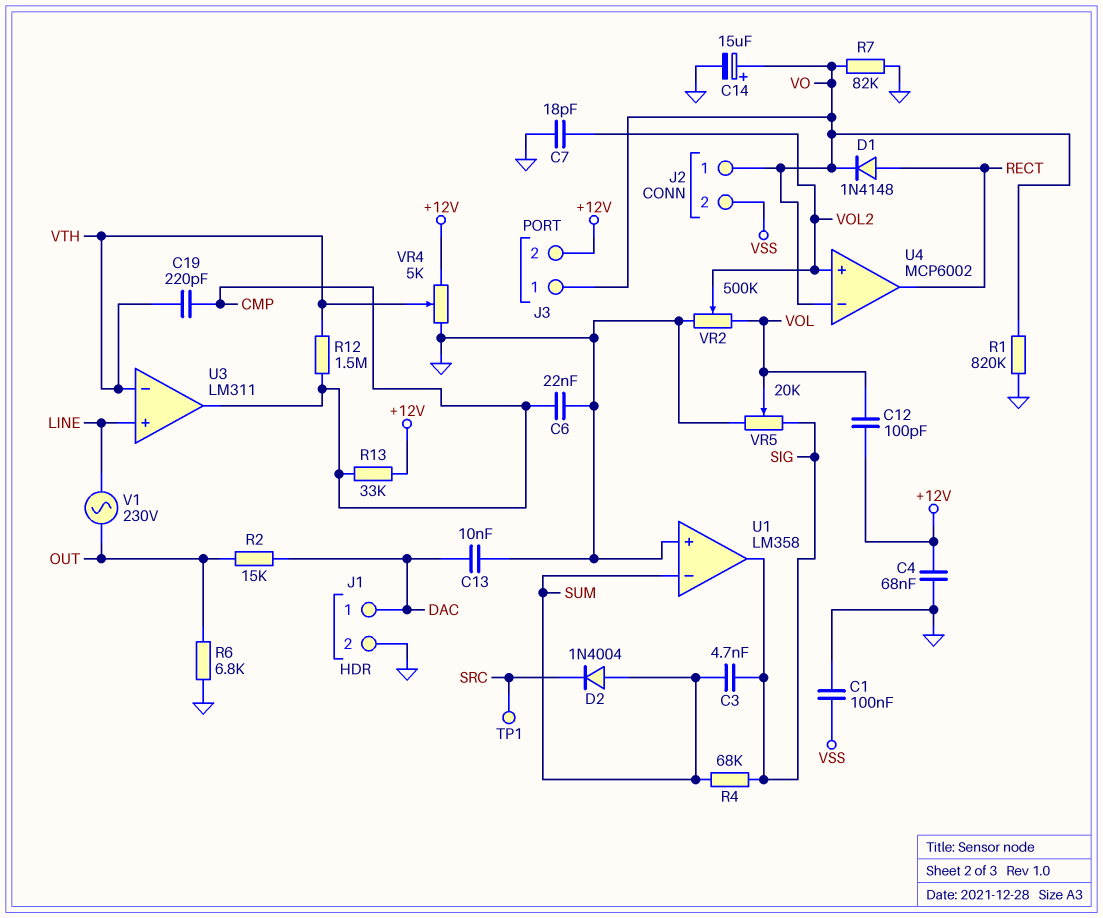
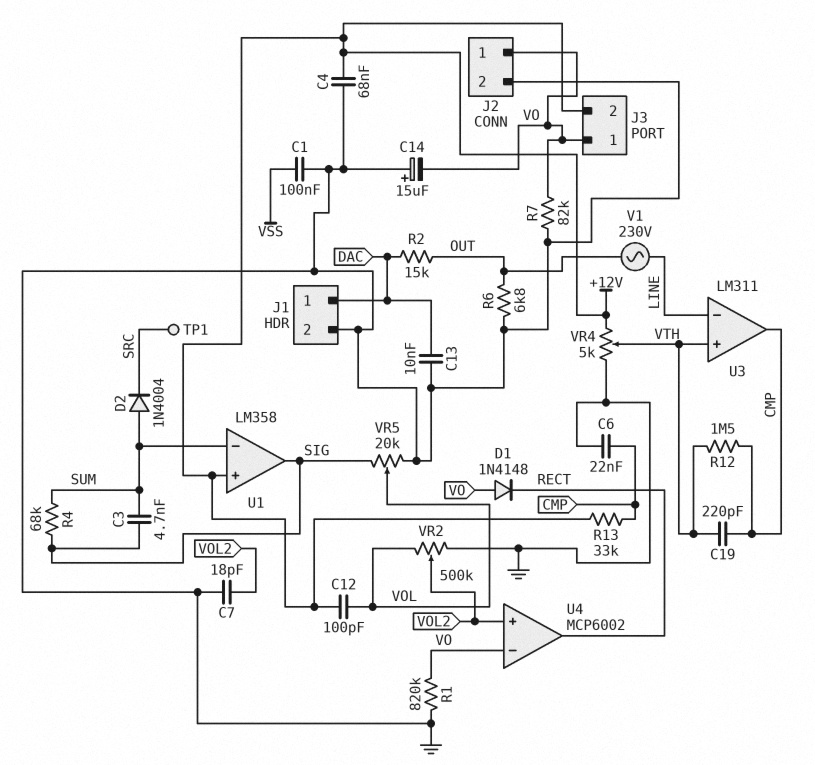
C14: 15uF (plus VO, minus GND) -> 15uF (plus GND, minus VO)
D1: diode 1N4148 (A RECT, K VO) -> diode 1N4148 (A VO, K RECT)
J2 pin 2: VSS -> GND
U1 pin in+: GND -> +12V
U3 pin in+: LINE -> VTH
U3 pin in-: VTH -> LINE

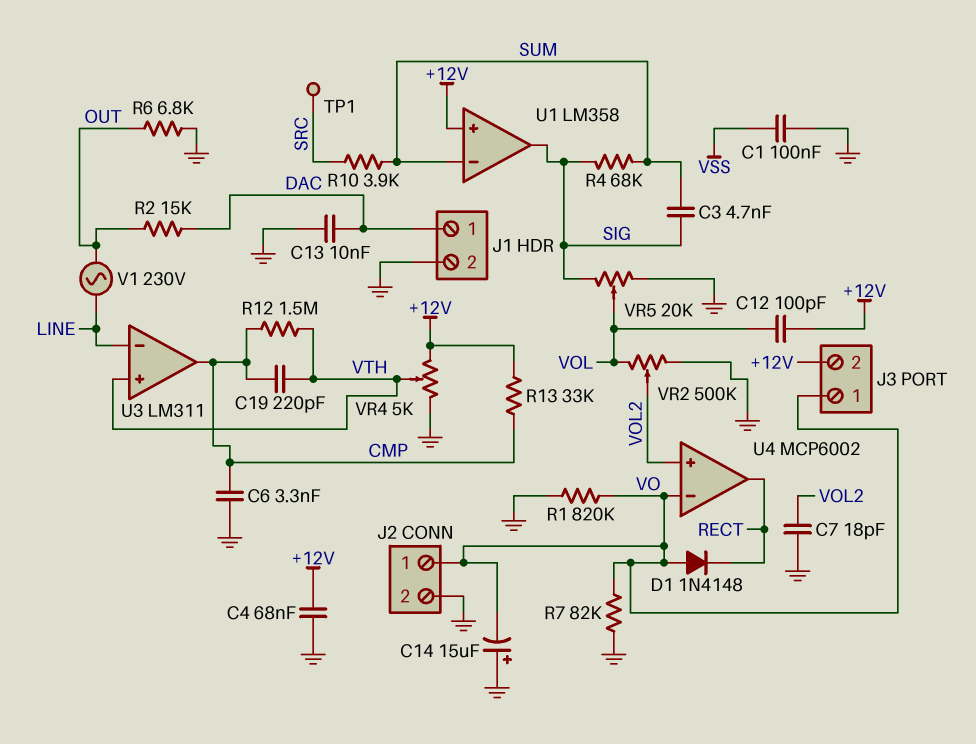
C6: 22nF (CMP, GND) -> 3.3nF (CMP, GND)
D2: diode 1N4004 (A SUM, K SRC) -> none
R10: none -> 3.9k (SRC, SUM)

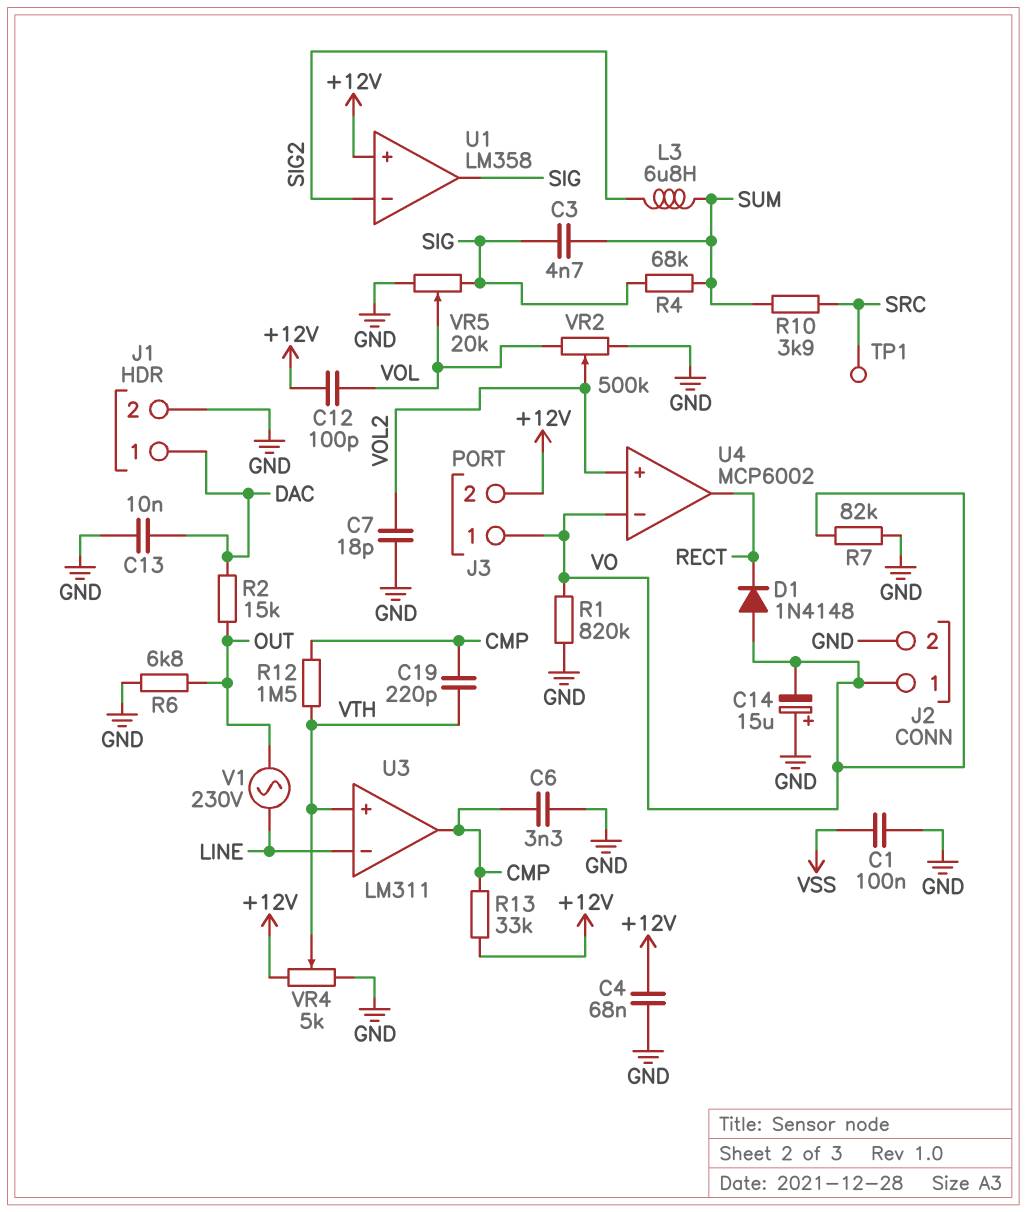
L3: none -> 6.8uH (SIG2, SUM)
U1 pin in-: SUM -> SIG2

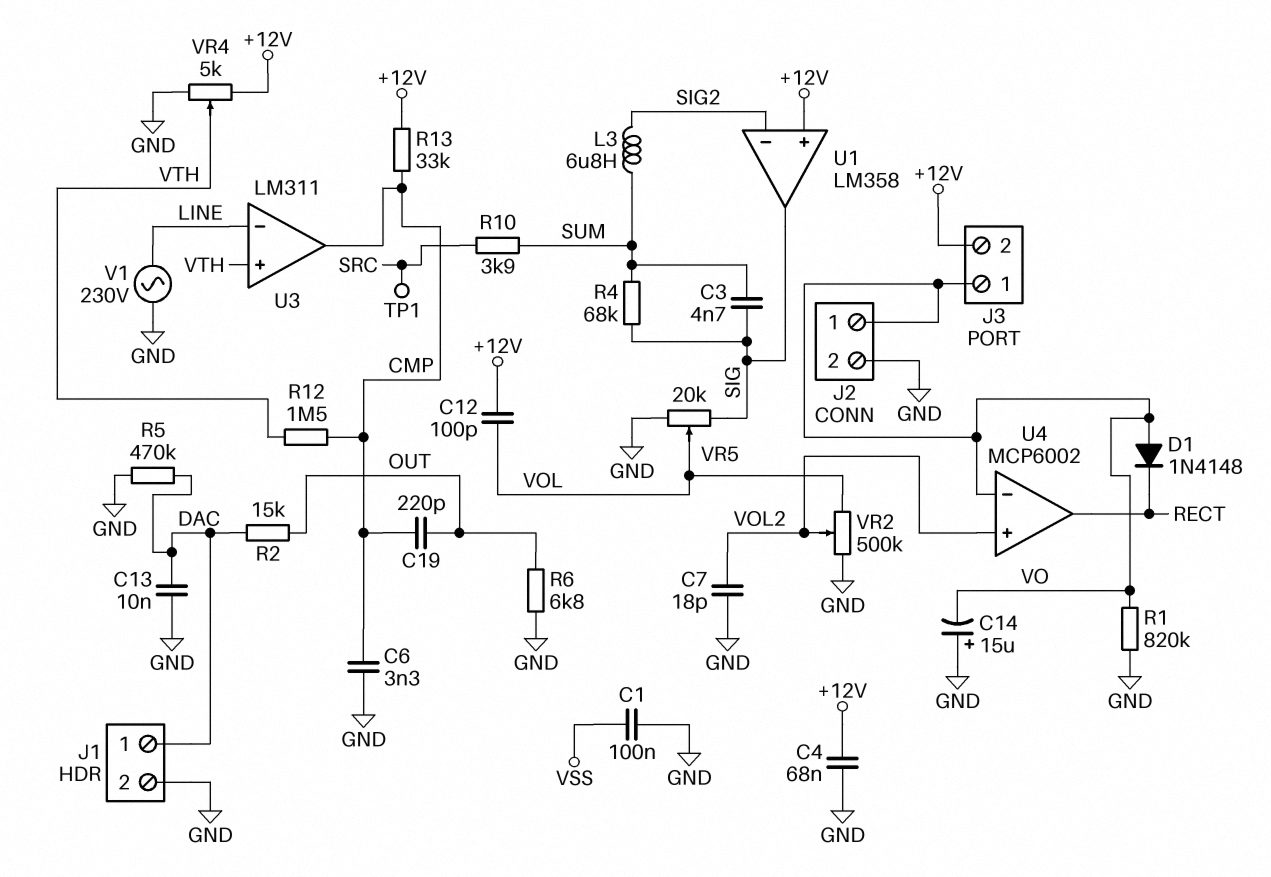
C19: 220pF (CMP, VTH) -> 220pF (CMP, OUT)
R5: none -> 470k (DAC, GND)
R7: 82k (GND, VO) -> none
V1: AC 230V (LINE, OUT) -> AC 230V (GND, LINE)

